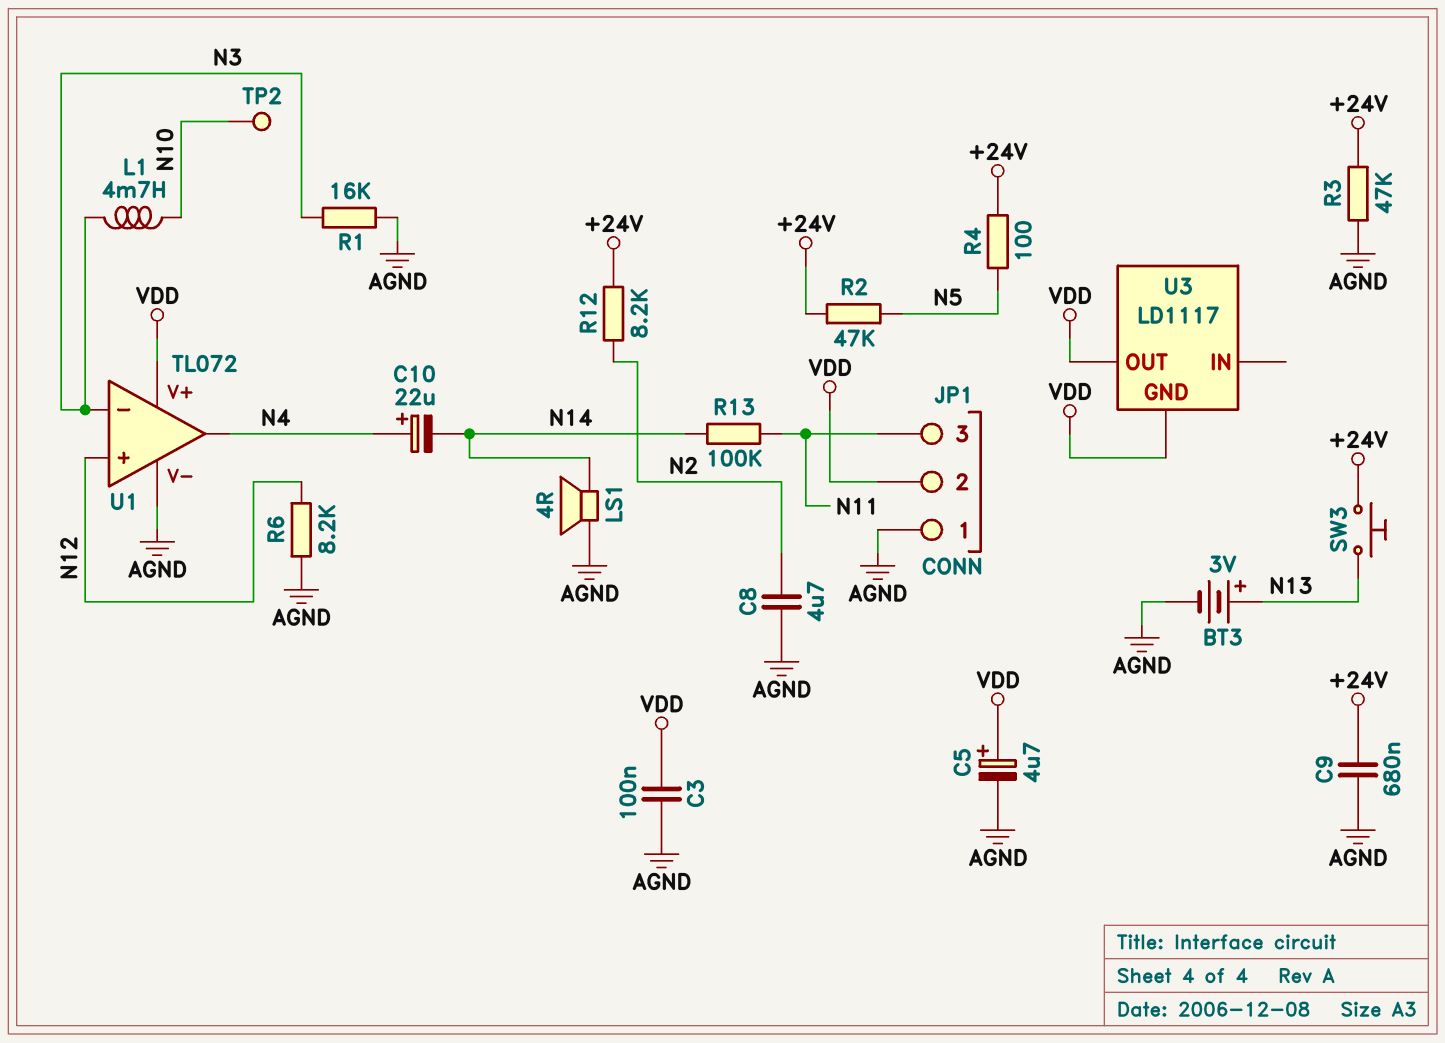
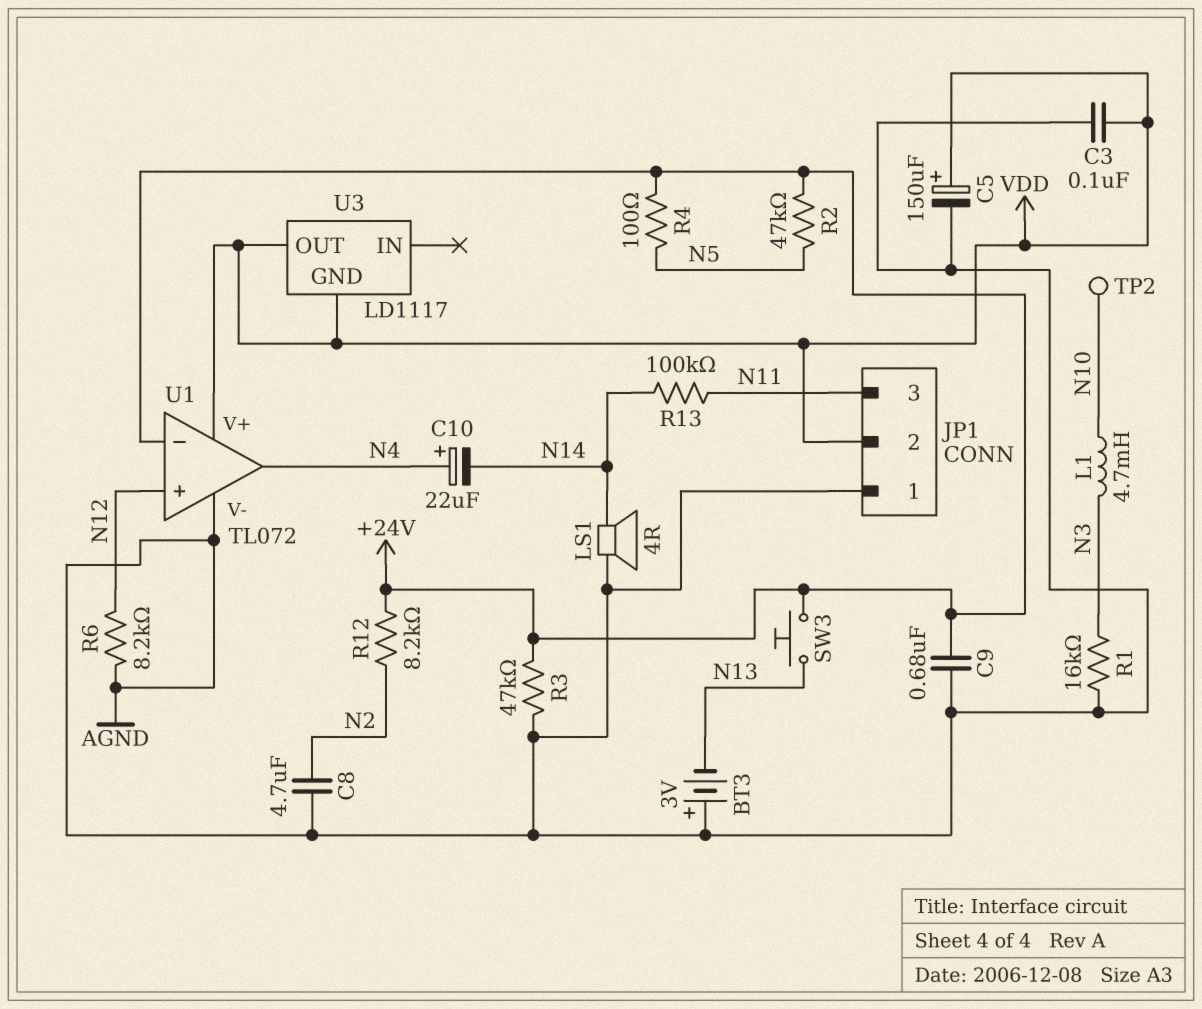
BT3: 3V (plus N13, minus AGND) -> 3V (plus AGND, minus N13)
C5: 4.7uF (plus VDD, minus AGND) -> 150uF (plus VDD, minus AGND)
U1 pin in-: N3 -> +24V

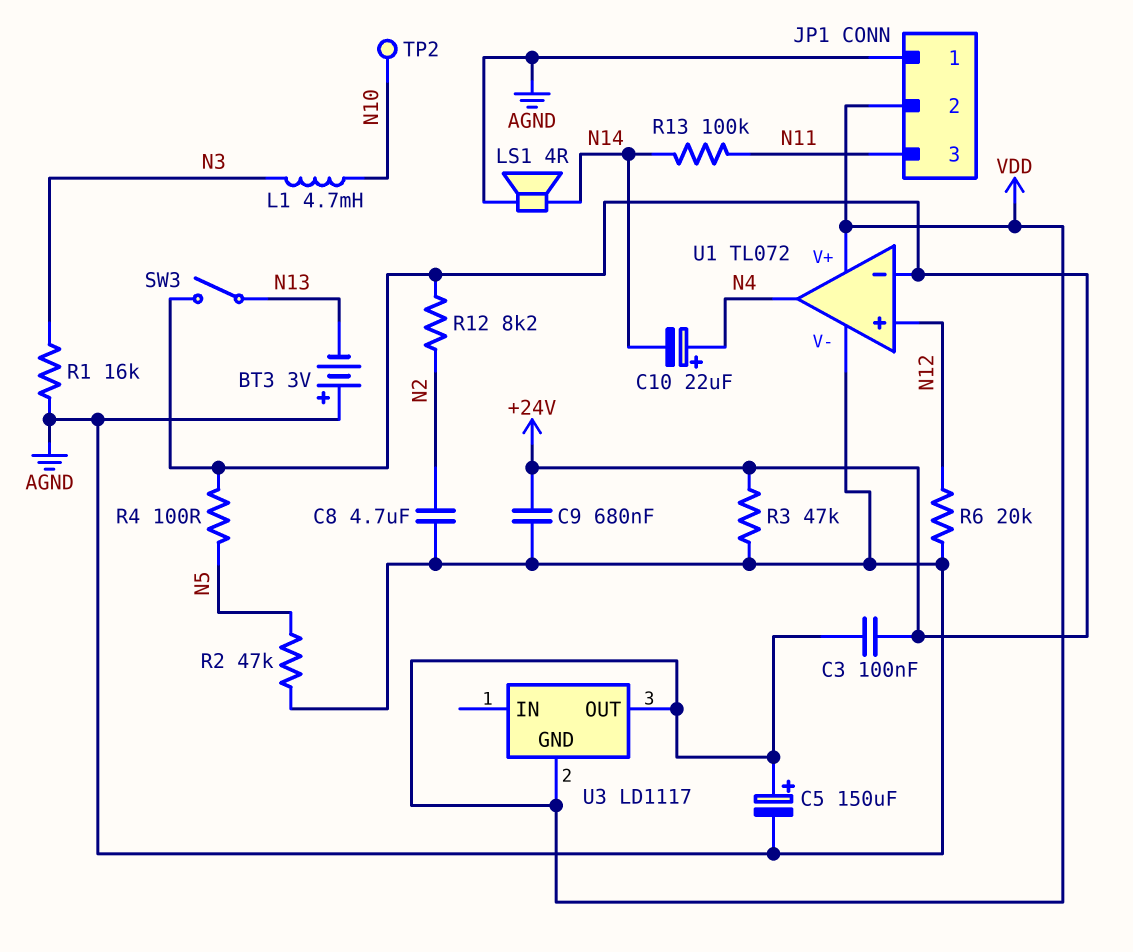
C3: 100nF (AGND, VDD) -> 100nF (+24V, VDD)
R2: 47k (+24V, N5) -> 47k (AGND, N5)
R6: 8.2k (AGND, N12) -> 20k (AGND, N12)
SW3: button (+24V, N13) -> switch (+24V, N13)

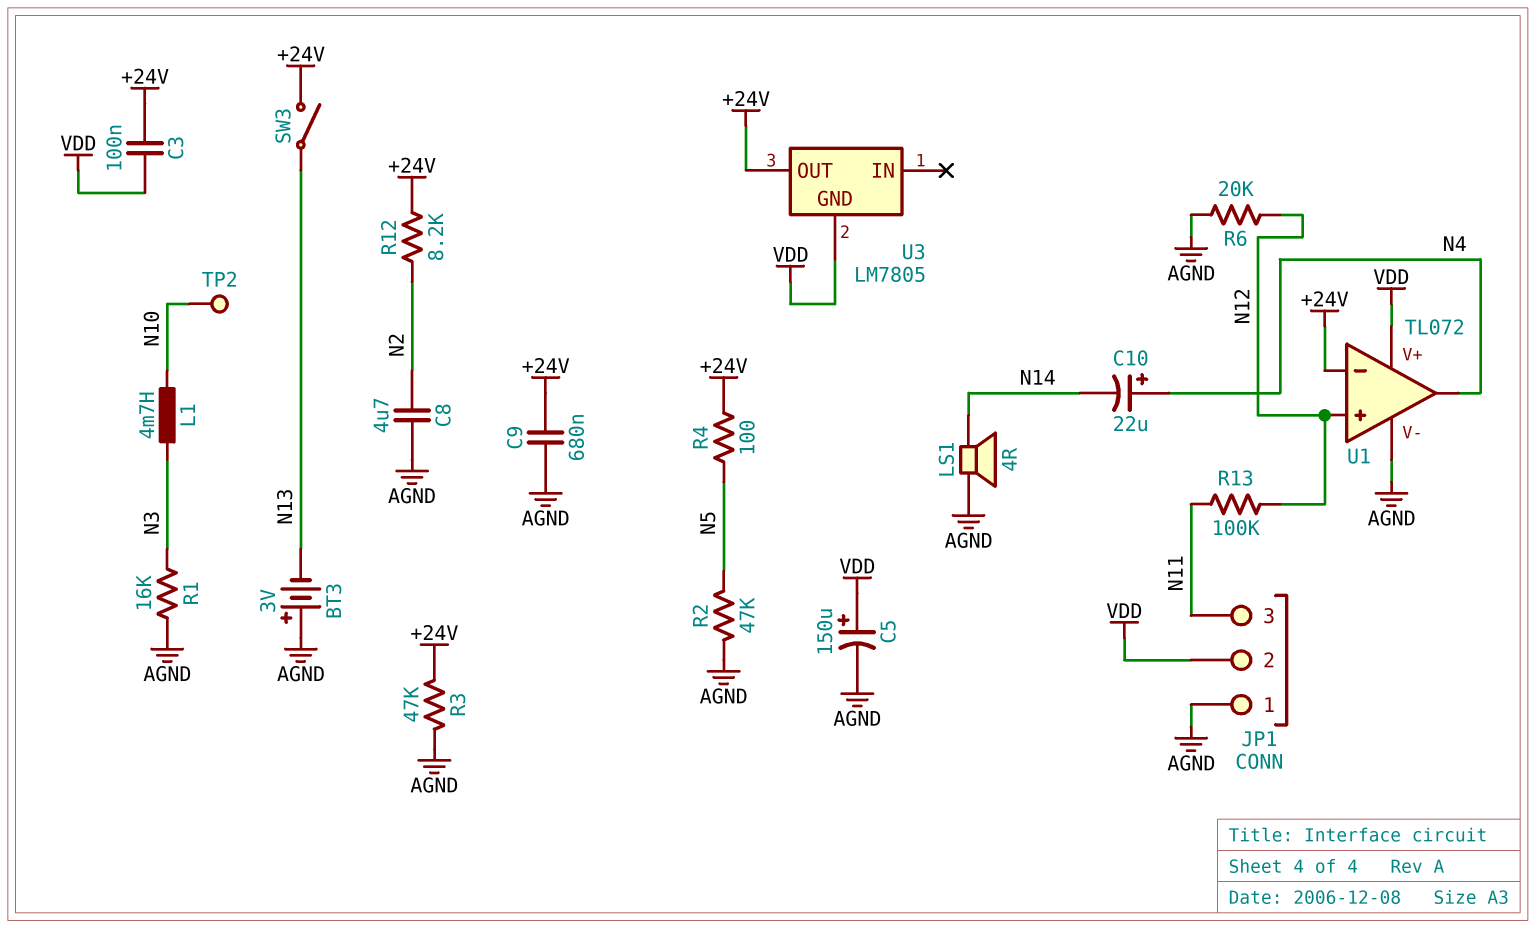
R13: 100k (N11, N14) -> 100k (N11, N12)
U3: LD1117 -> LM7805
U3 pin OUT: VDD -> +24V

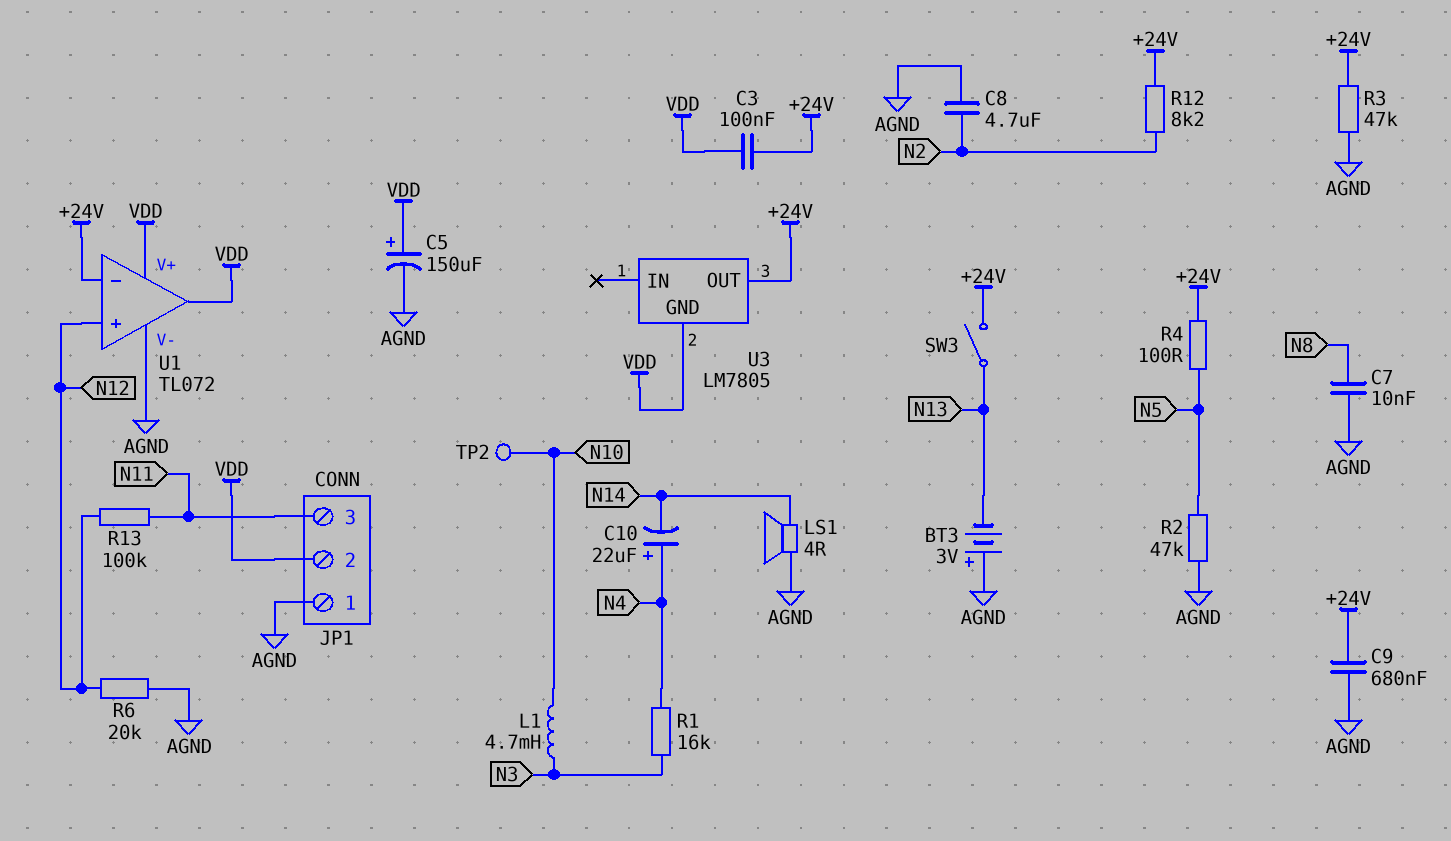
C7: none -> 10nF (AGND, N8)
R1: 16k (AGND, N3) -> 16k (N3, N4)
U1 pin out: N4 -> VDD

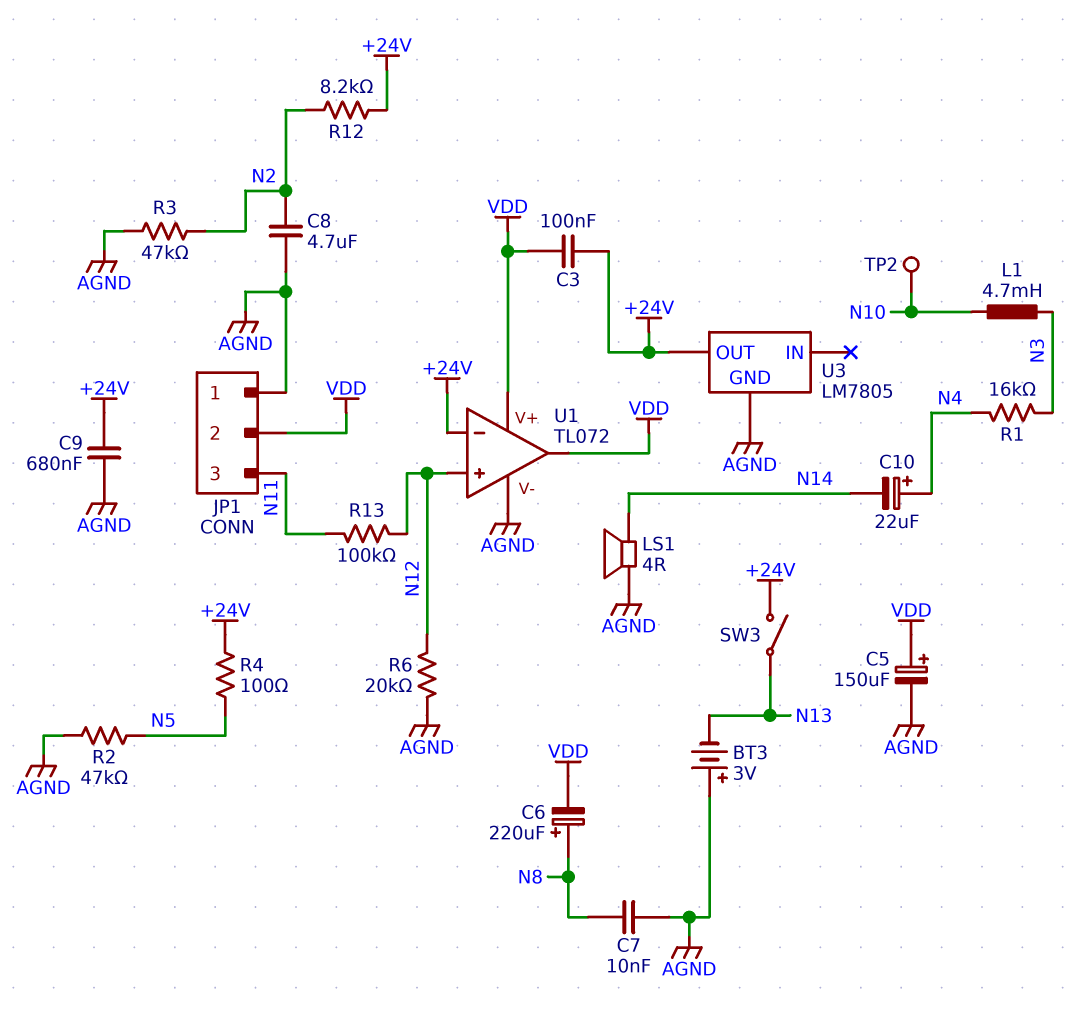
C6: none -> 220uF (plus N8, minus VDD)
R3: 47k (+24V, AGND) -> 47k (AGND, N2)
U3 pin GND: VDD -> AGND

